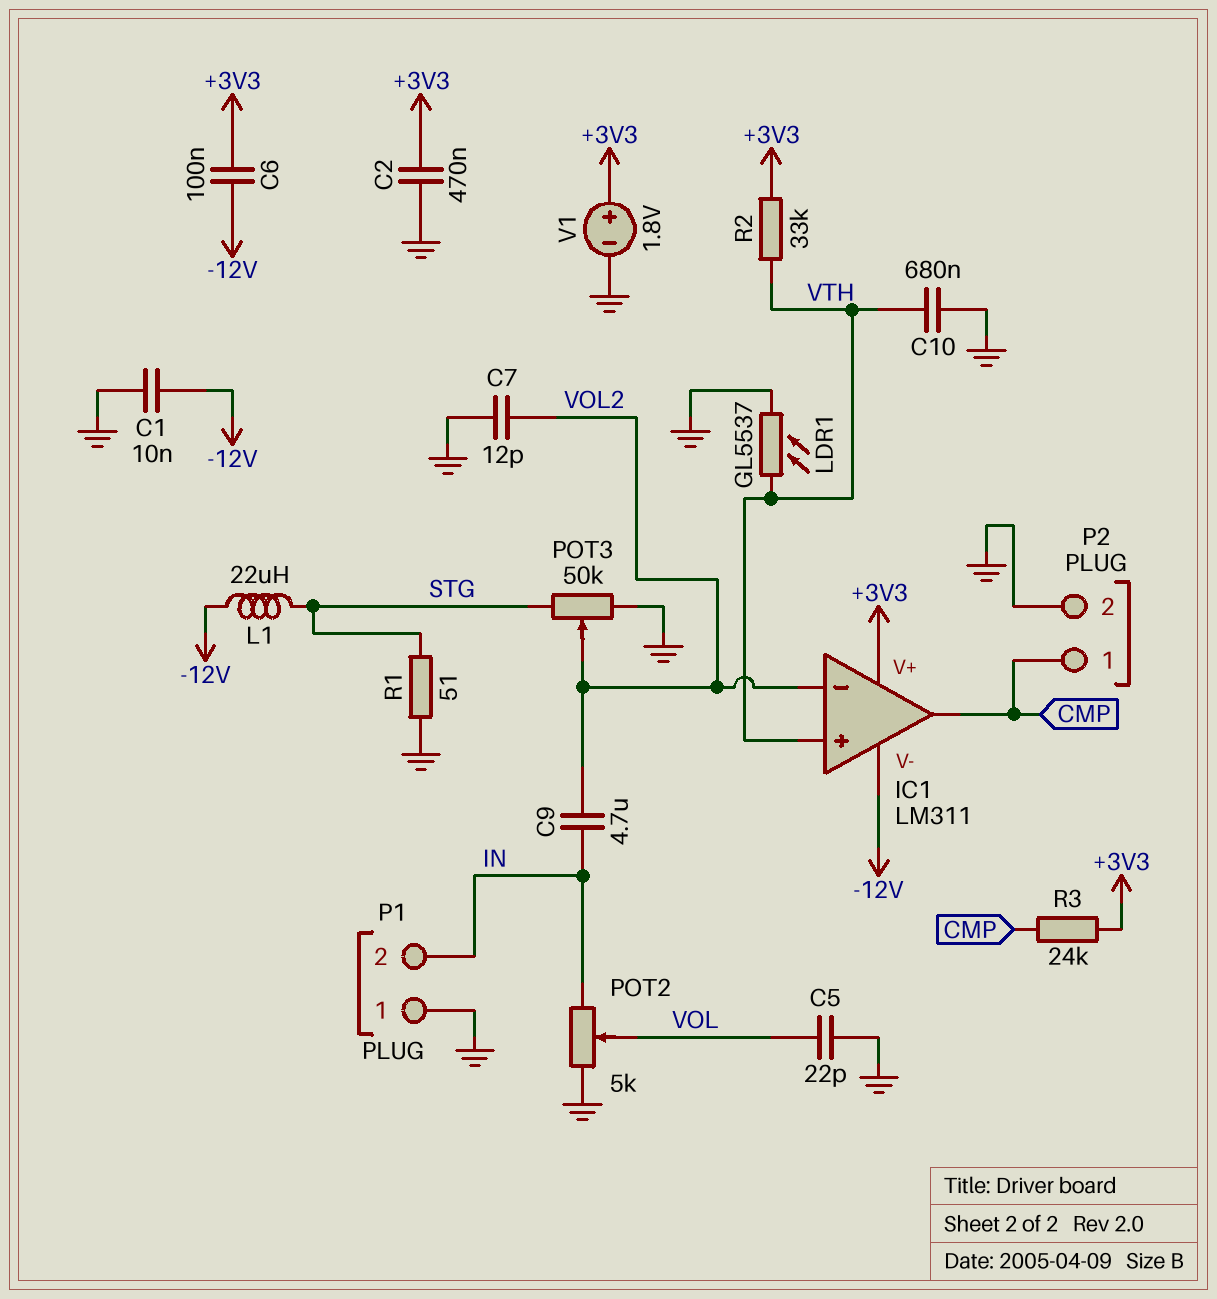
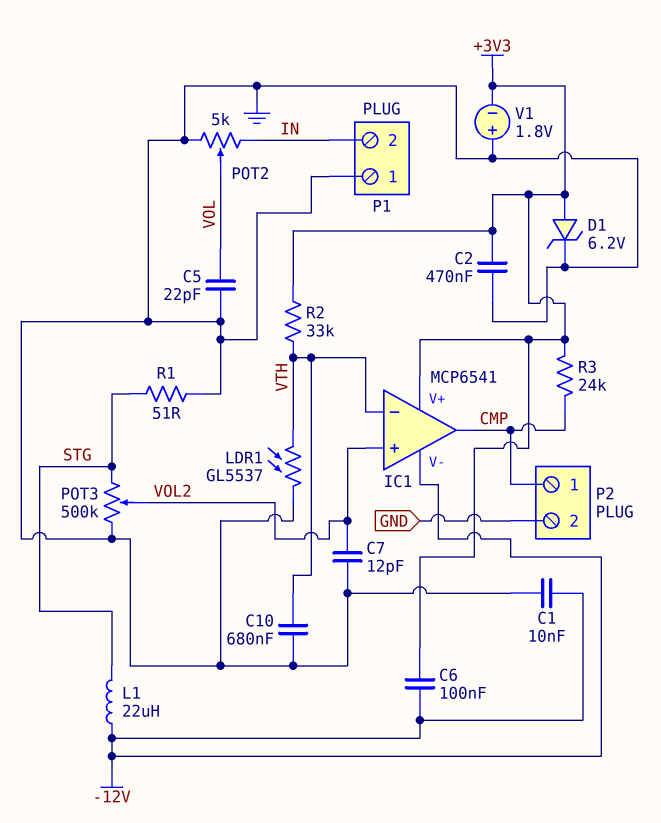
C9: 4.7uF (IN, VOL2) -> none
D1: none -> zener 6.2V (A +3V3, K GND)
IC1: LM311 -> MCP6541
IC1 pin in+: VTH -> VOL2
IC1 pin in-: VOL2 -> VTH
POT3: 50k (GND, STG, wiper VOL2) -> 500k (GND, STG, wiper VOL2)
V1: 1.8V (plus +3V3, minus GND) -> 1.8V (plus GND, minus +3V3)

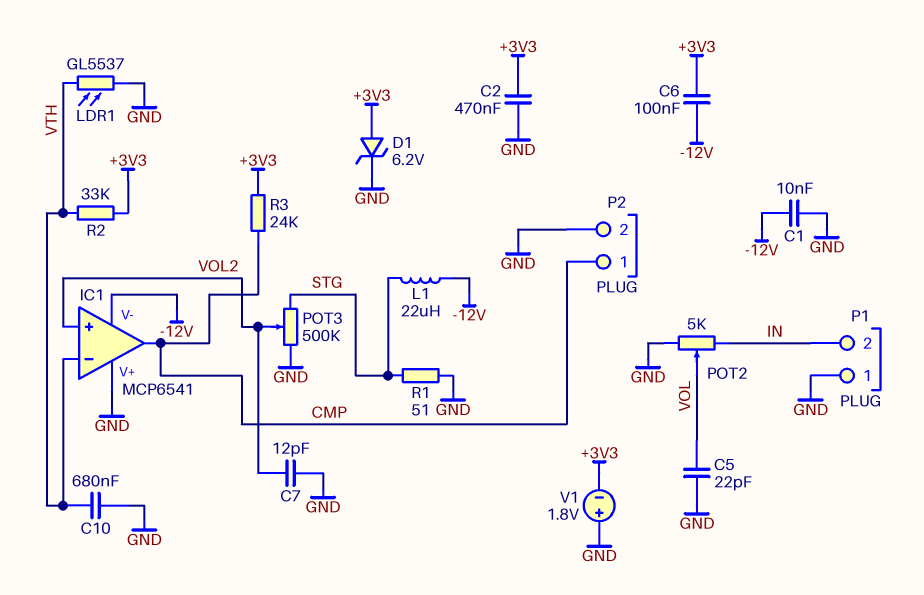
IC1 pin V+: +3V3 -> GND

